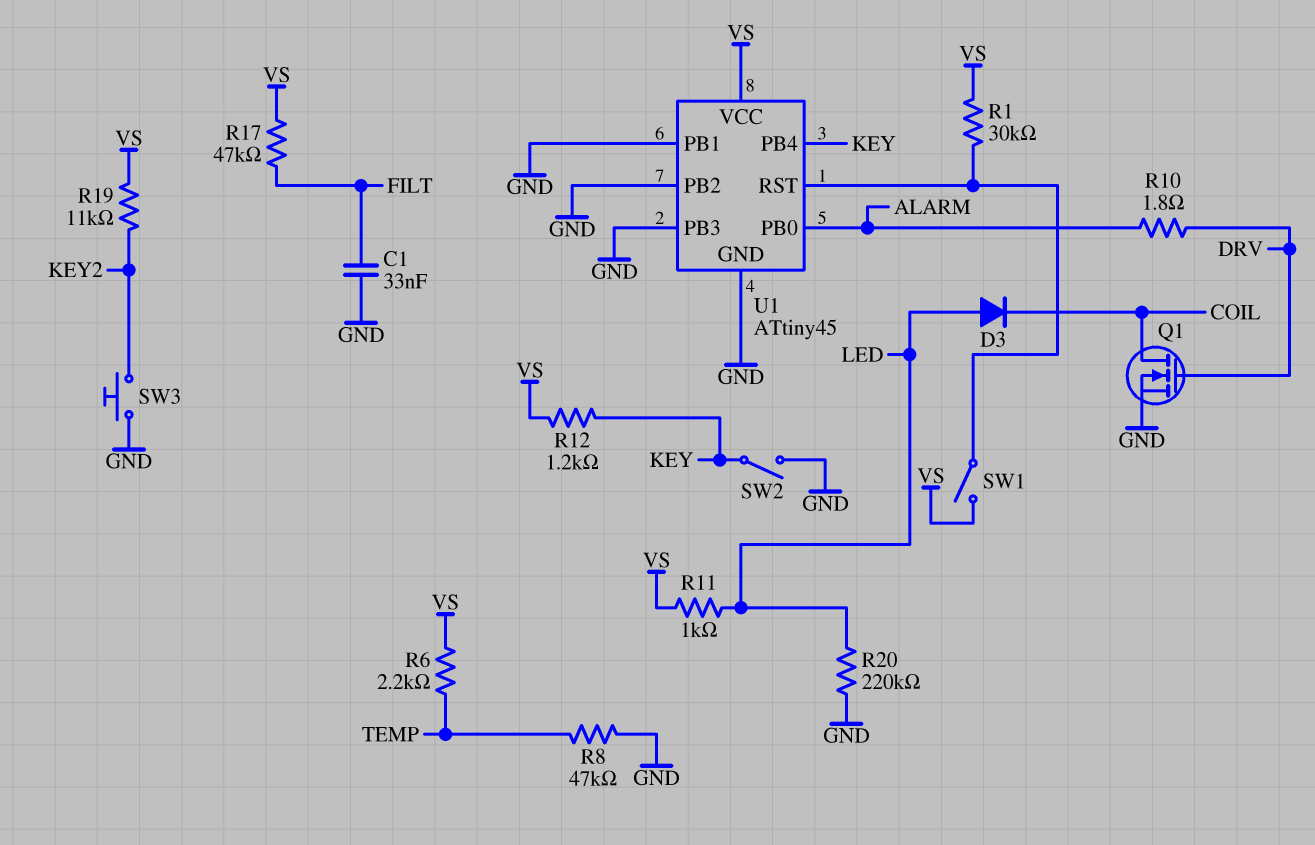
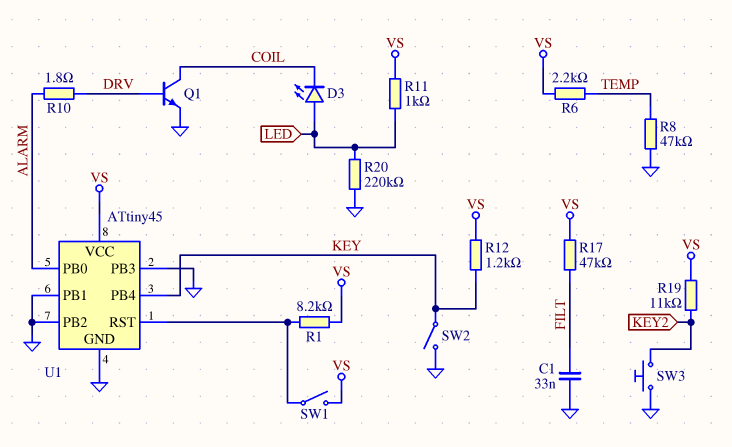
D3: diode (A LED, K COIL) -> LED (A LED, K COIL)
Q1: NMOS (G DRV, D COIL, S GND) -> NPN (B DRV, C COIL, E GND)
R1: 30k (U1/RST, VS) -> 8.2k (U1/RST, VS)

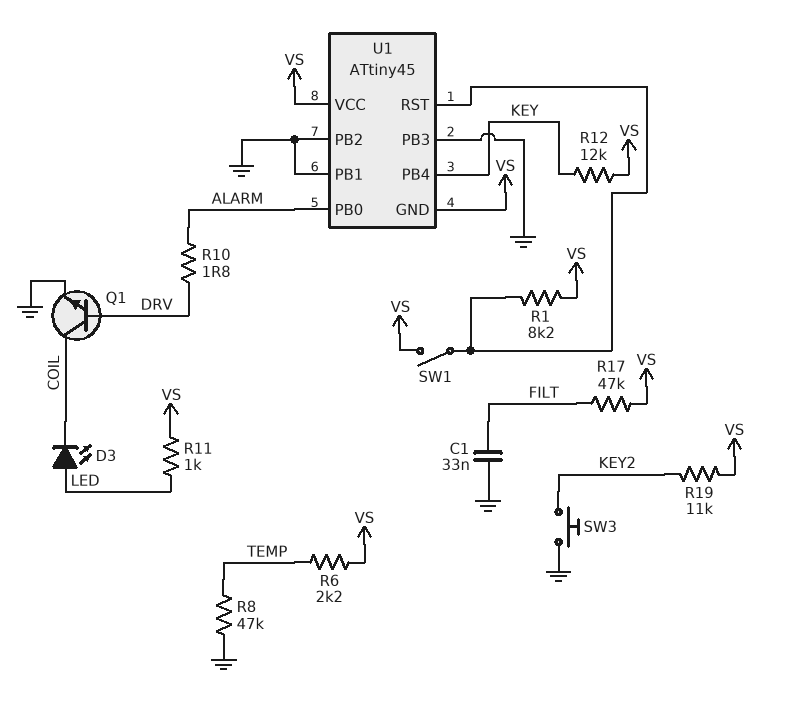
R12: 1.2k (KEY, VS) -> 12k (KEY, VS)
R20: 220k (GND, LED) -> none
SW2: switch (GND, KEY) -> none
U1 pin GND: GND -> VS

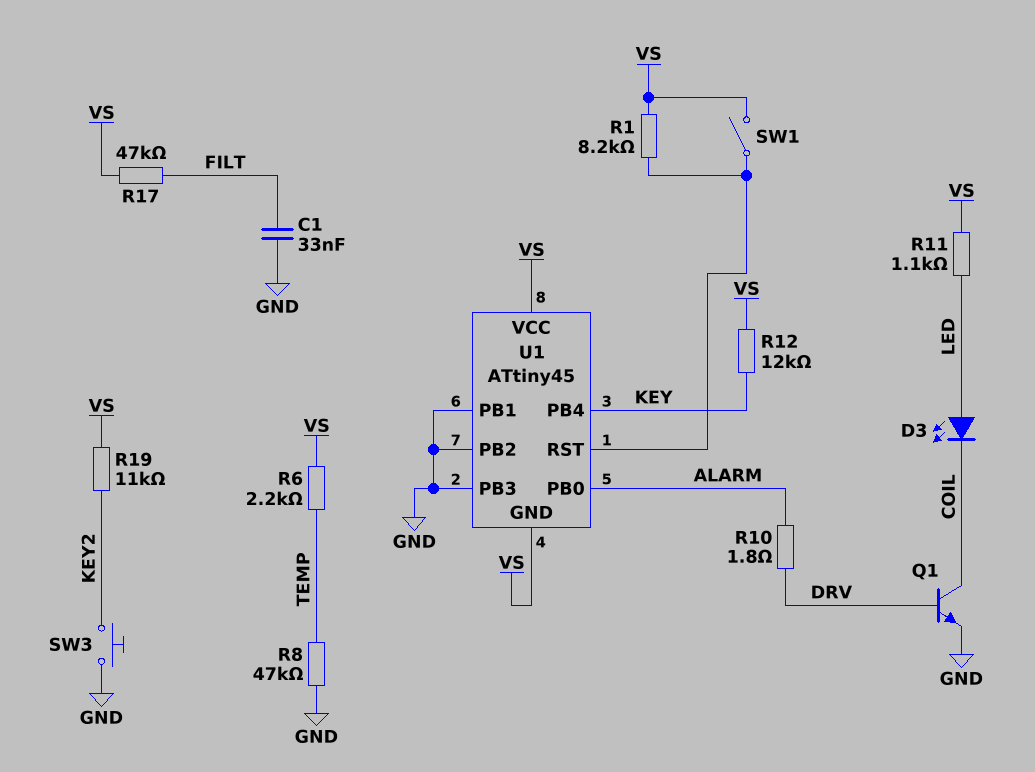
R11: 1k (LED, VS) -> 1.1k (LED, VS)

